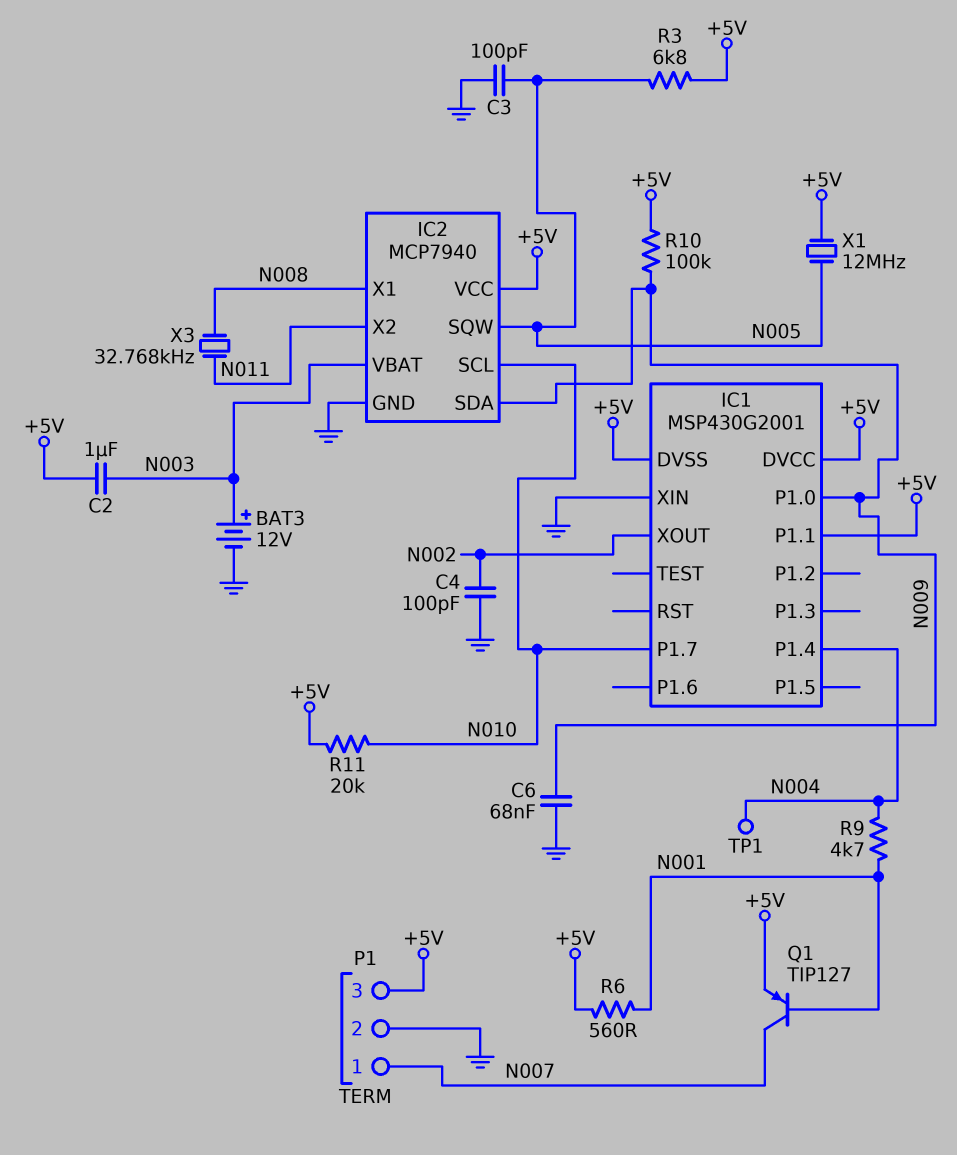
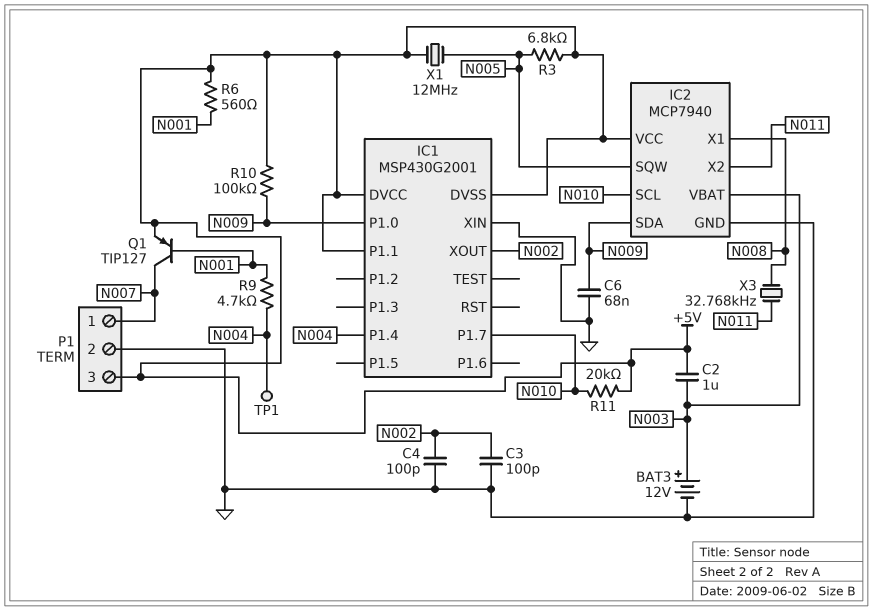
C3: 100pF (GND, N005) -> 100pF (GND, N002)

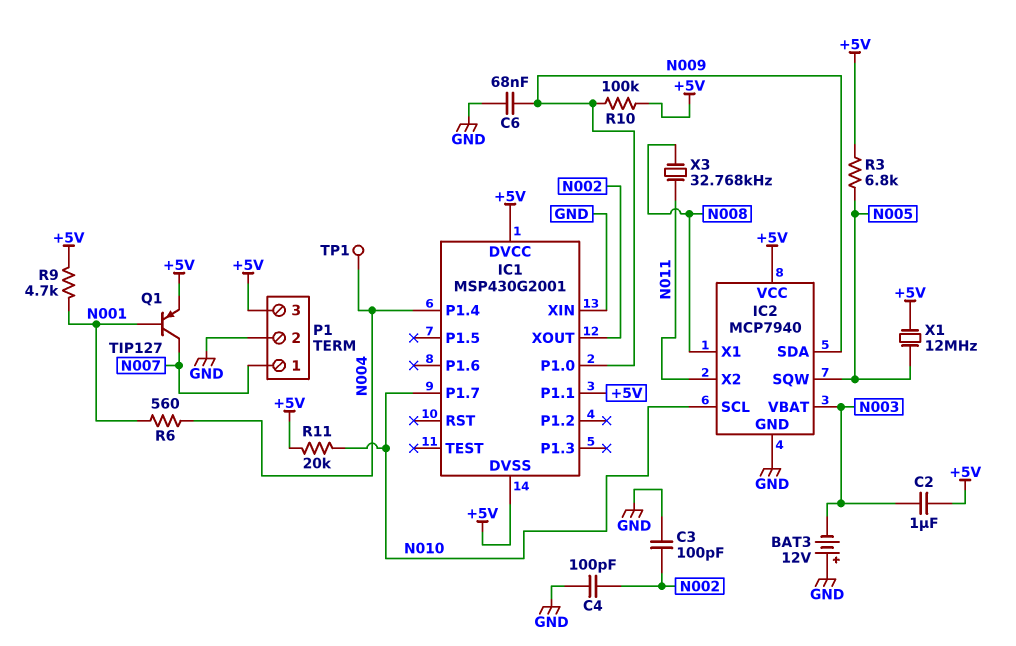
BAT3: 12V (plus N003, minus GND) -> 12V (plus GND, minus N003)
R6: 560 (+5V, N001) -> 560 (N001, N004)
R9: 4.7k (N001, N004) -> 4.7k (+5V, N001)

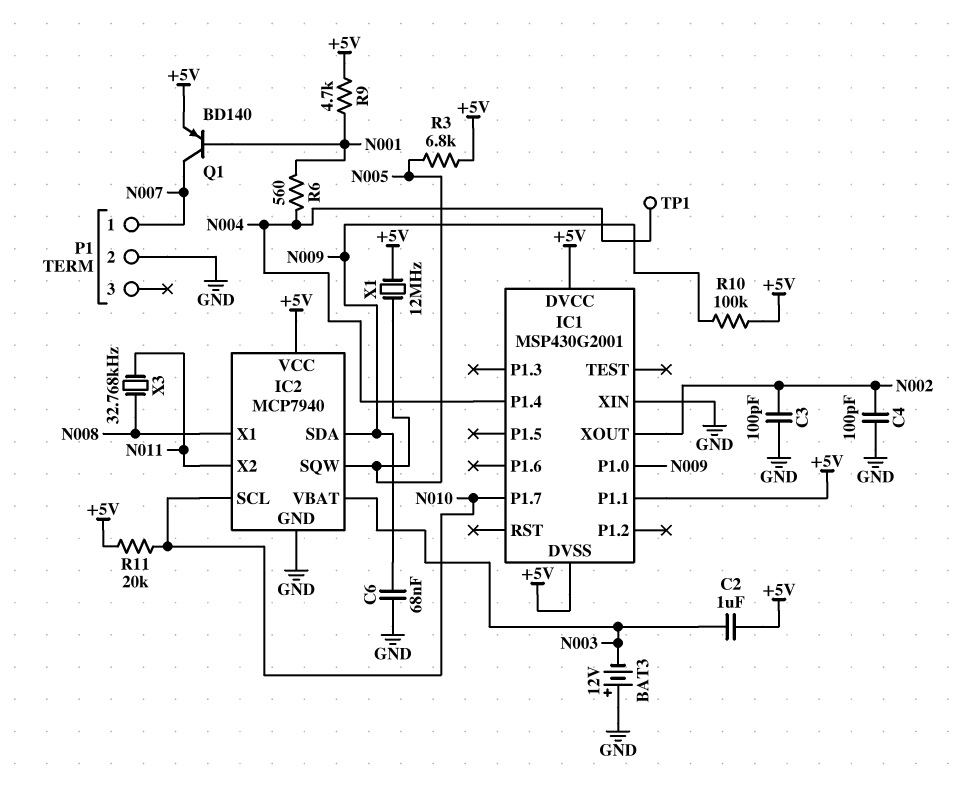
P1 pin 3: +5V -> none
Q1: PNP TIP127 (B N001, C N007, E +5V) -> PNP BD140 (B N001, C N007, E +5V)

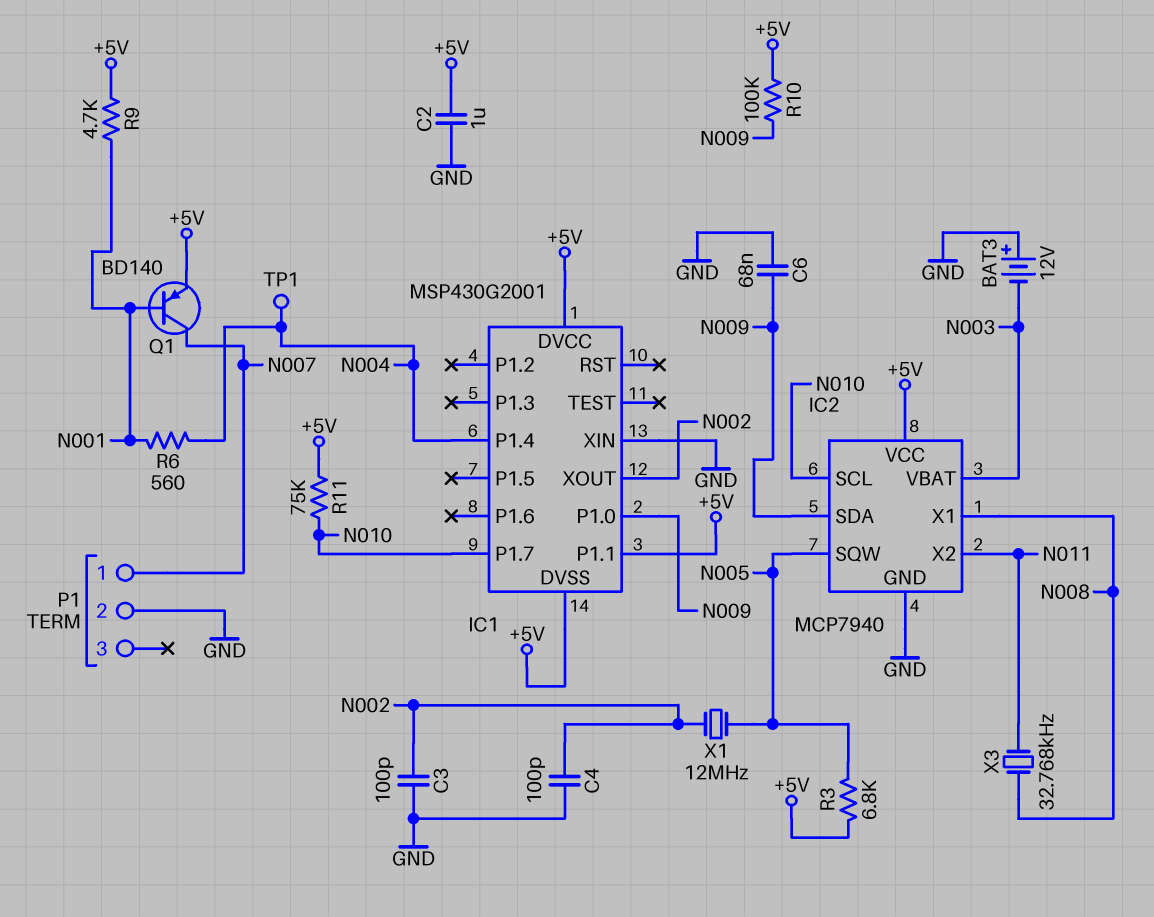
C2: 1uF (+5V, N003) -> 1uF (+5V, GND)
R11: 20k (+5V, N010) -> 75k (+5V, N010)
X1: 12MHz (+5V, N005) -> 12MHz (N002, N005)

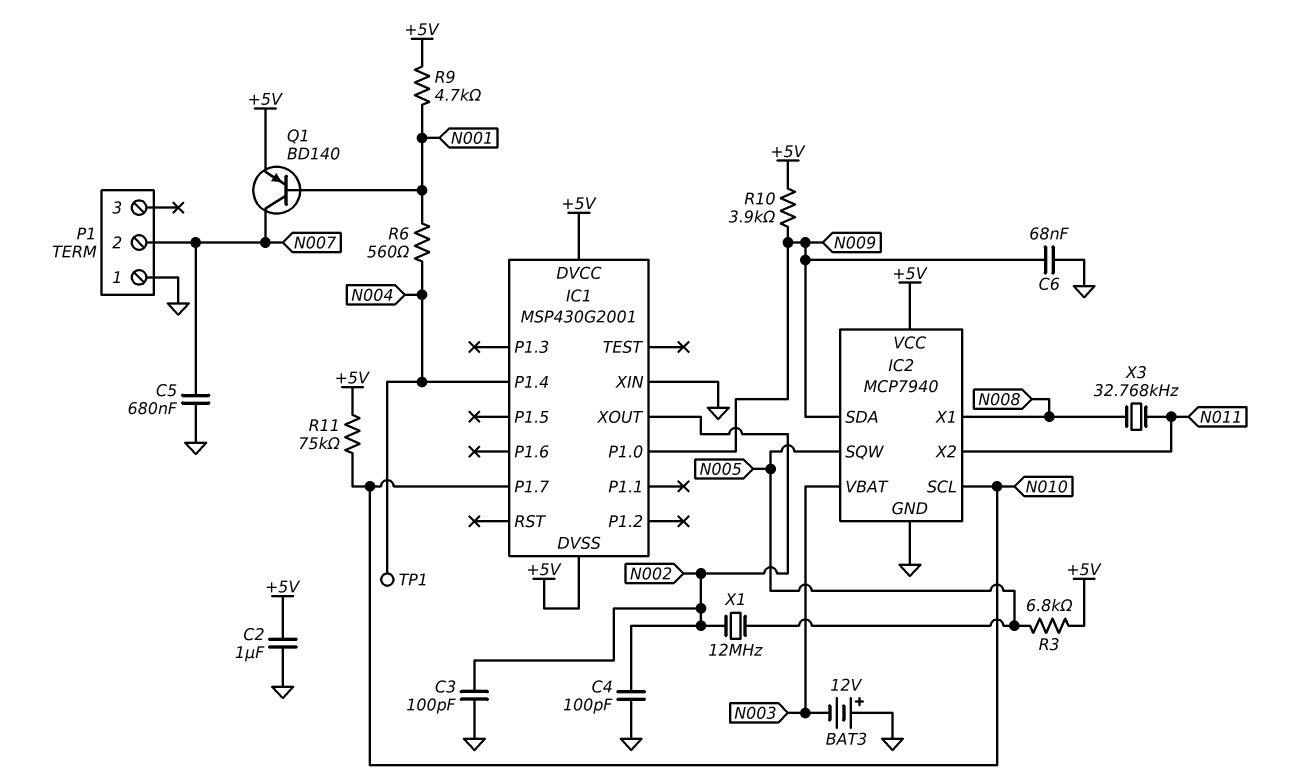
C5: none -> 680nF (GND, N007)
IC1 pin P1.1: +5V -> none
P1 pin 1: N007 -> GND
P1 pin 2: GND -> N007
R10: 100k (+5V, N009) -> 3.9k (+5V, N009)

